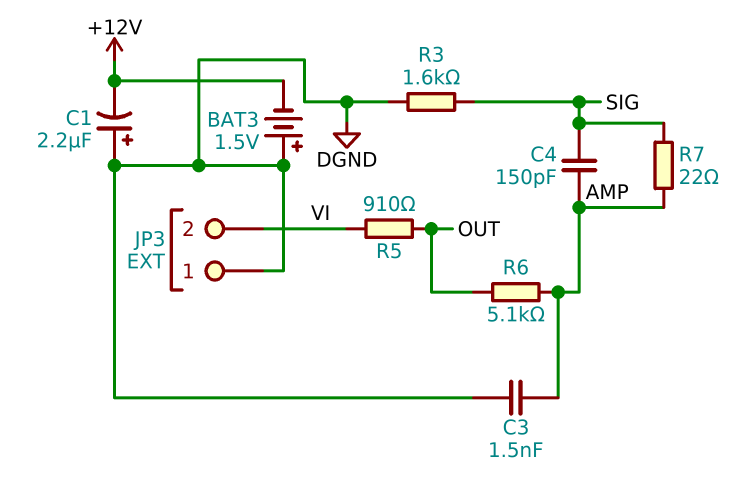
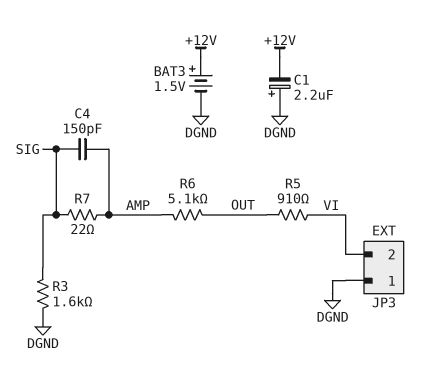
BAT3: 1.5V (plus DGND, minus +12V) -> 1.5V (plus +12V, minus DGND)
C3: 1.5nF (AMP, DGND) -> none

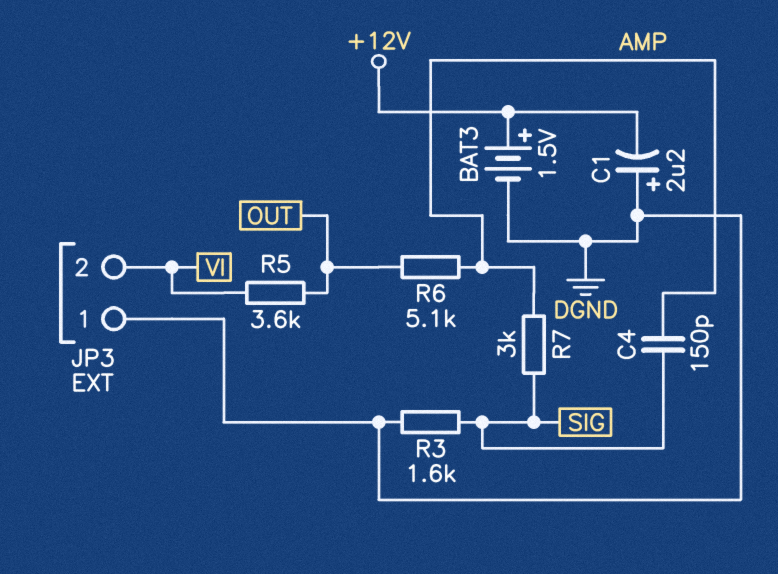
R5: 910 (OUT, VI) -> 3.6k (OUT, VI)
R7: 22 (AMP, SIG) -> 3k (AMP, SIG)

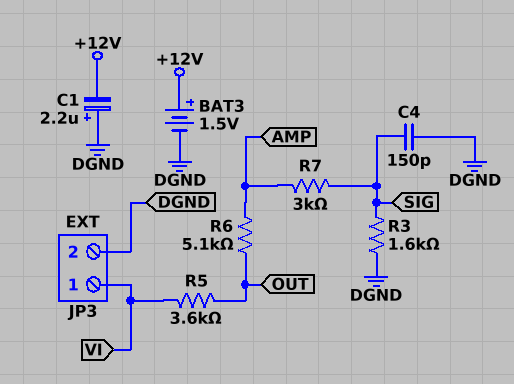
C4: 150pF (AMP, SIG) -> 150pF (DGND, SIG)
JP3 pin 1: DGND -> VI
JP3 pin 2: VI -> DGND

